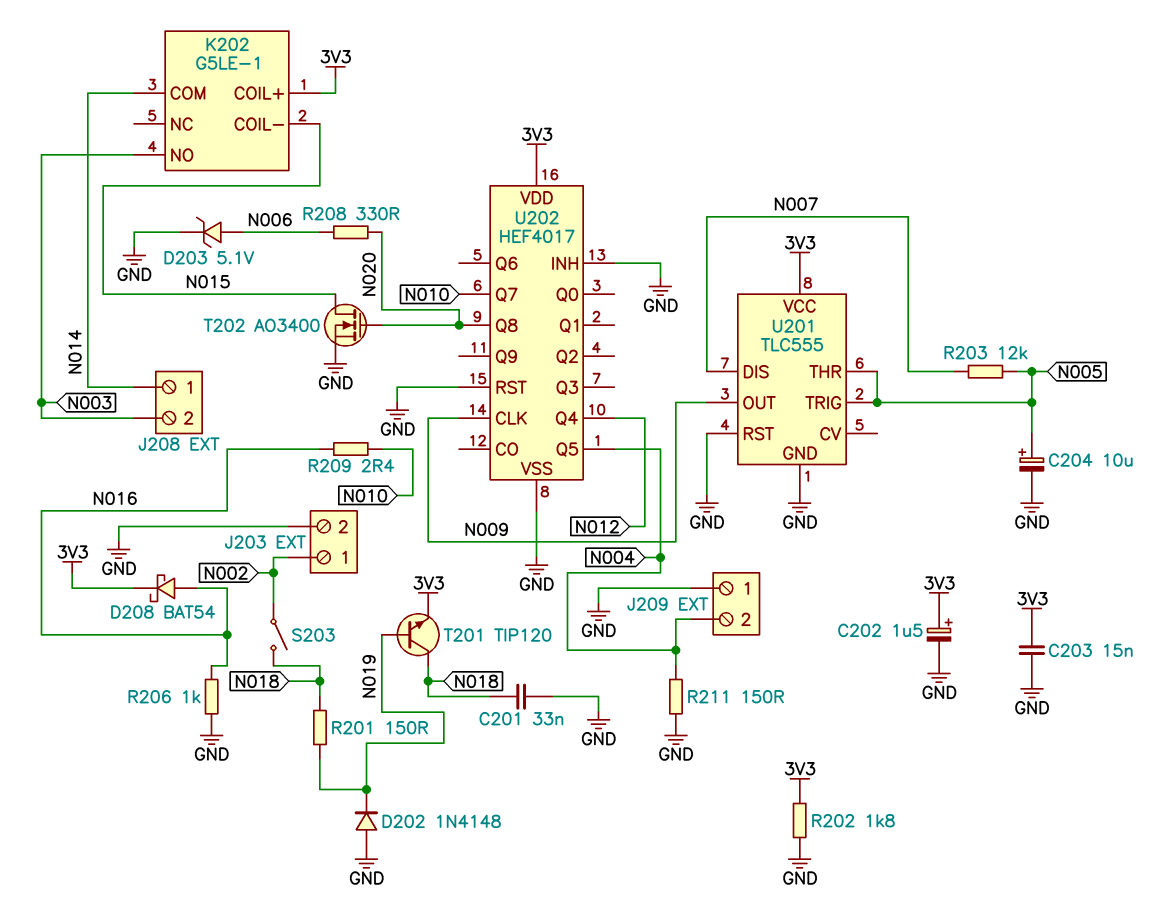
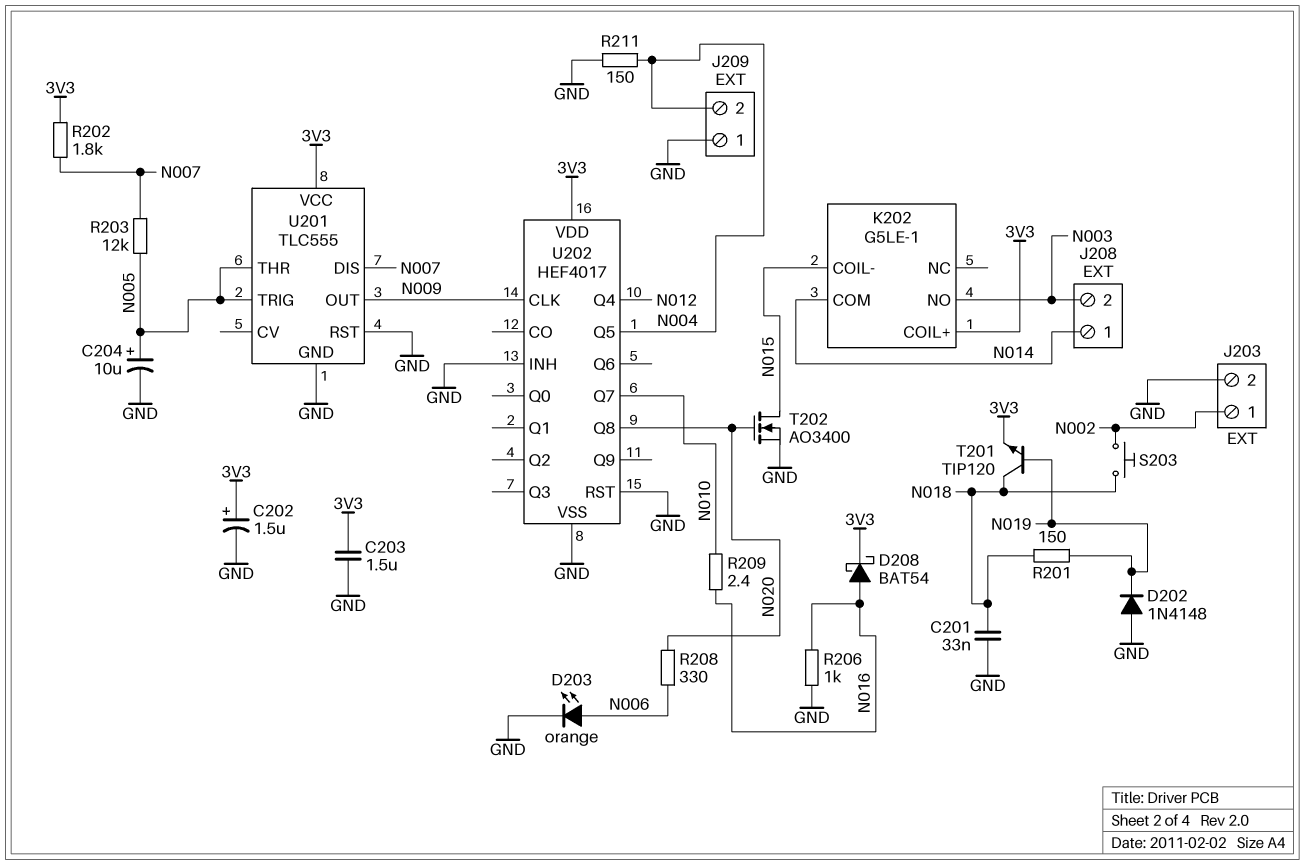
C203: 15nF (3V3, GND) -> 1.5uF (3V3, GND)
D203: zener 5.1V (A N006, K GND) -> LED orange (A N006, K GND)
R202: 1.8k (3V3, GND) -> 1.8k (3V3, N007)
S203: switch (N002, N018) -> button (N002, N018)

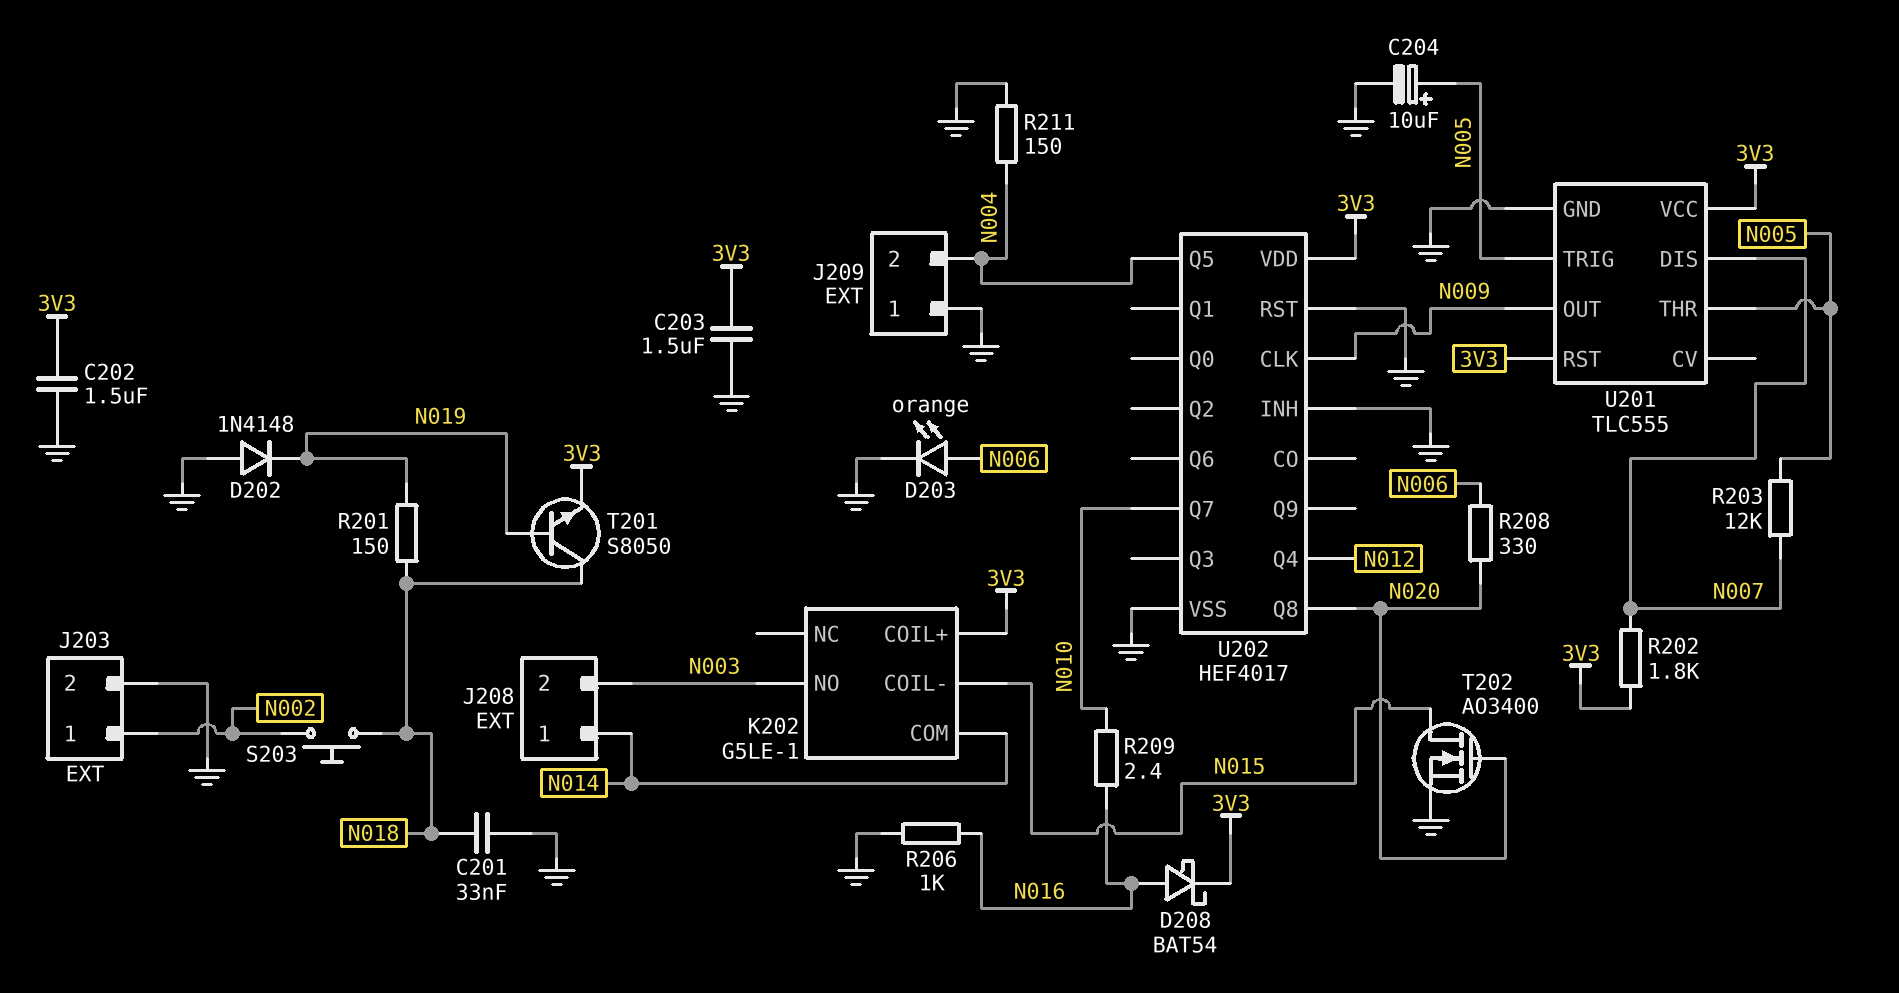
C202: 1.5uF (plus 3V3, minus GND) -> 1.5uF (3V3, GND)
T201: NPN TIP120 (B N019, C N018, E 3V3) -> NPN S8050 (B N019, C N018, E 3V3)
U201 pin RST: GND -> 3V3

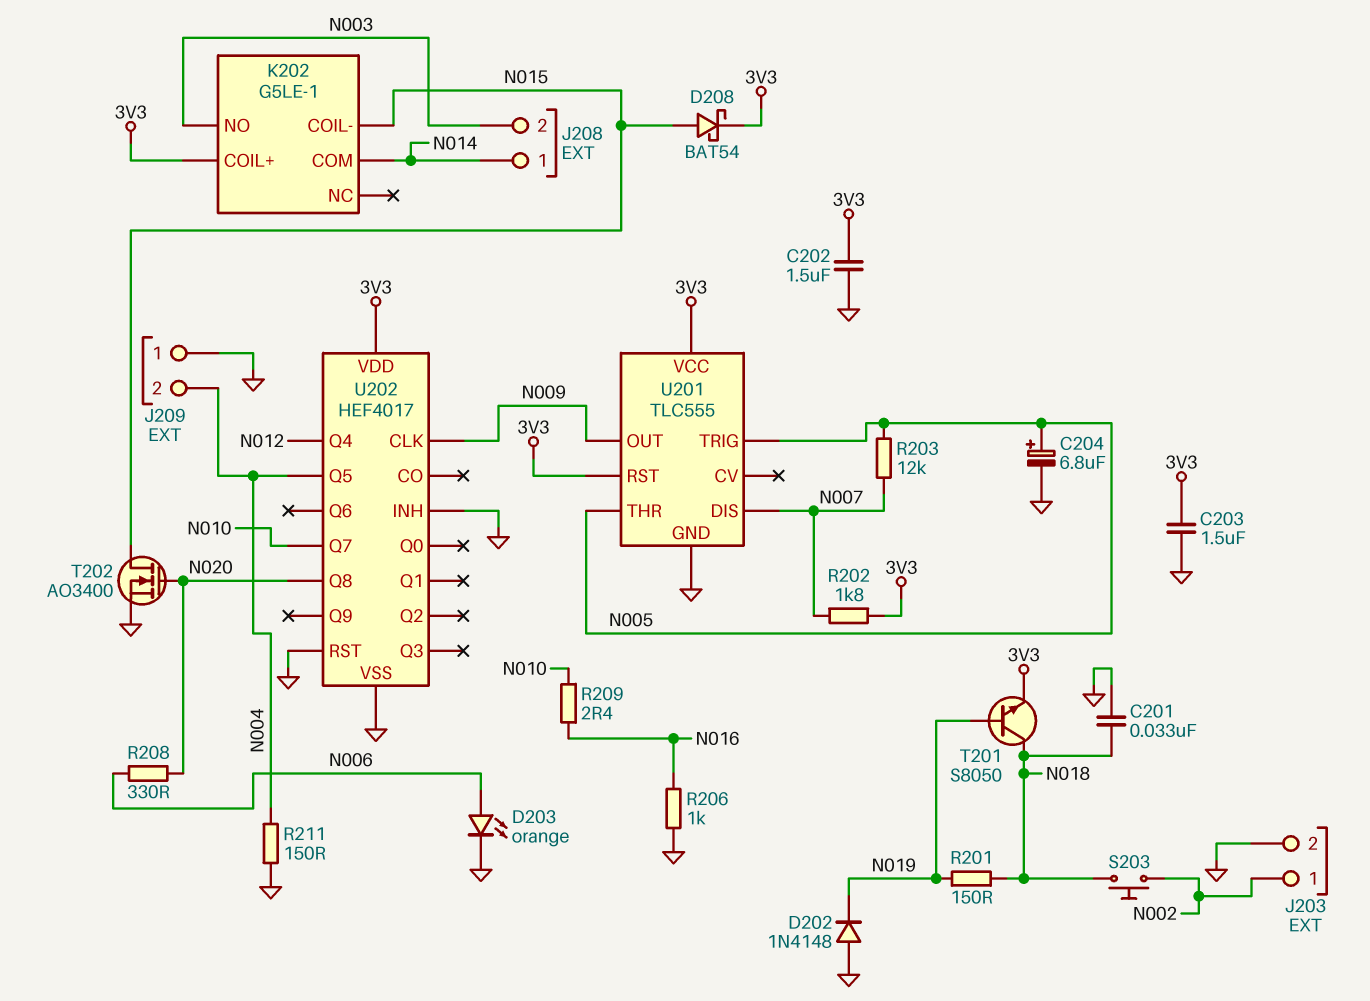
C204: 10uF (plus N005, minus GND) -> 6.8uF (plus N005, minus GND)
D208: schottky BAT54 (A N016, K 3V3) -> schottky BAT54 (A N015, K 3V3)

